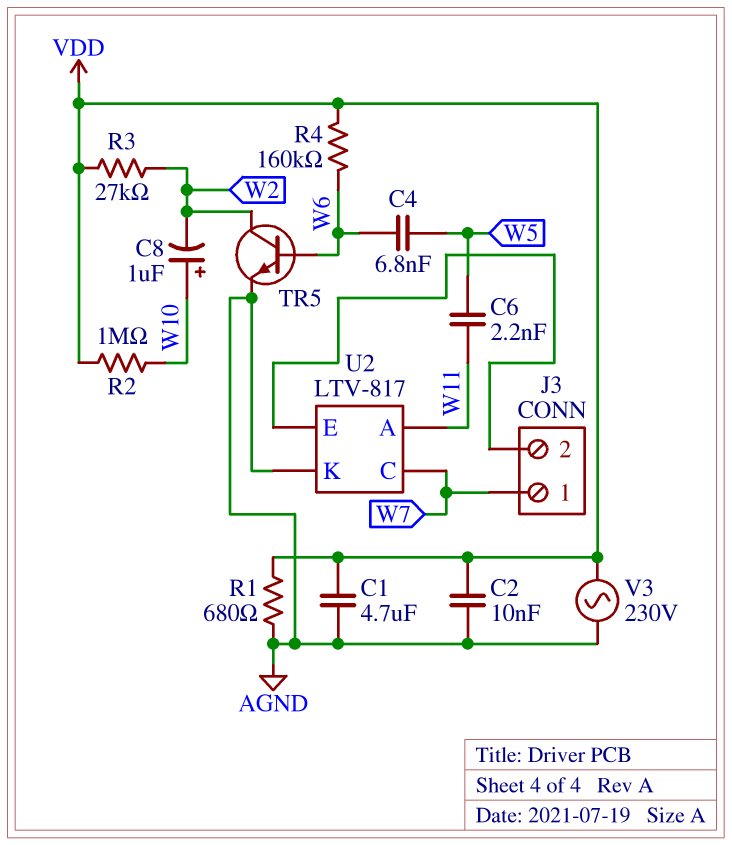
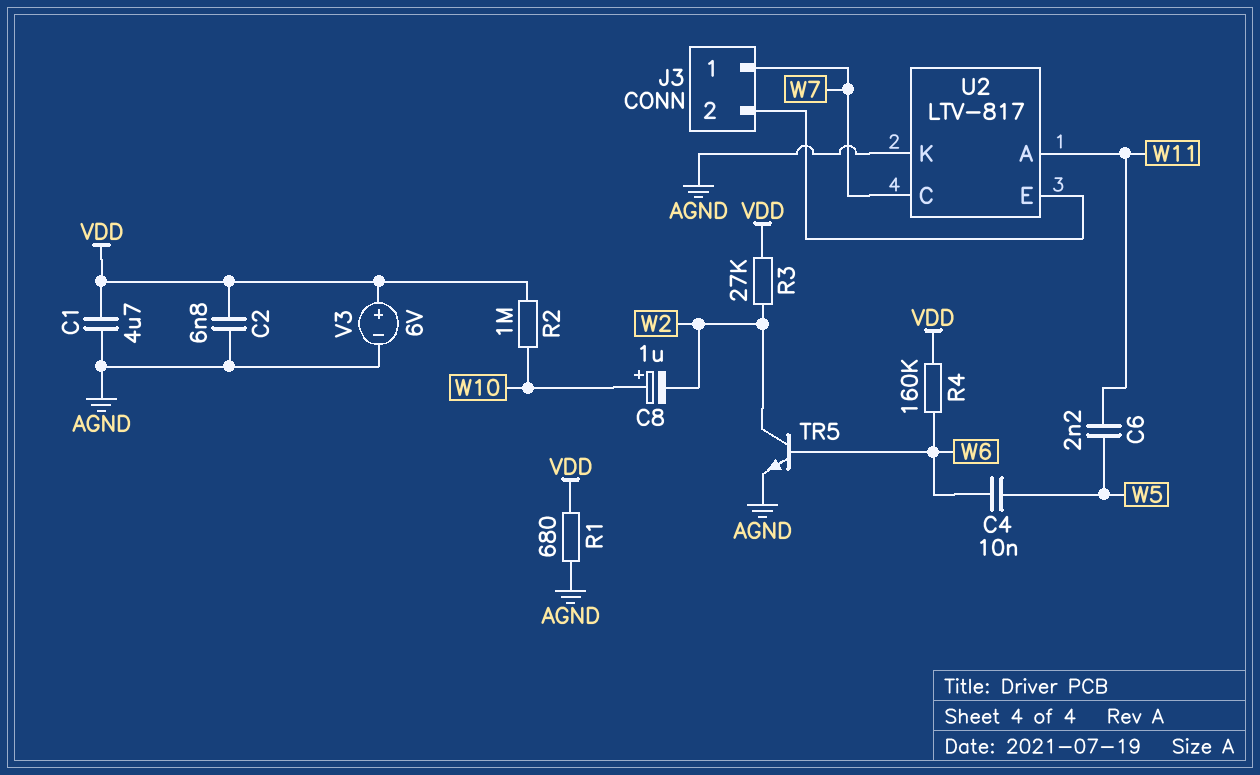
C2: 10nF (AGND, VDD) -> 6.8nF (AGND, VDD)
C4: 6.8nF (W5, W6) -> 10nF (W5, W6)
V3: AC 230V (AGND, VDD) -> 6V (plus VDD, minus AGND)

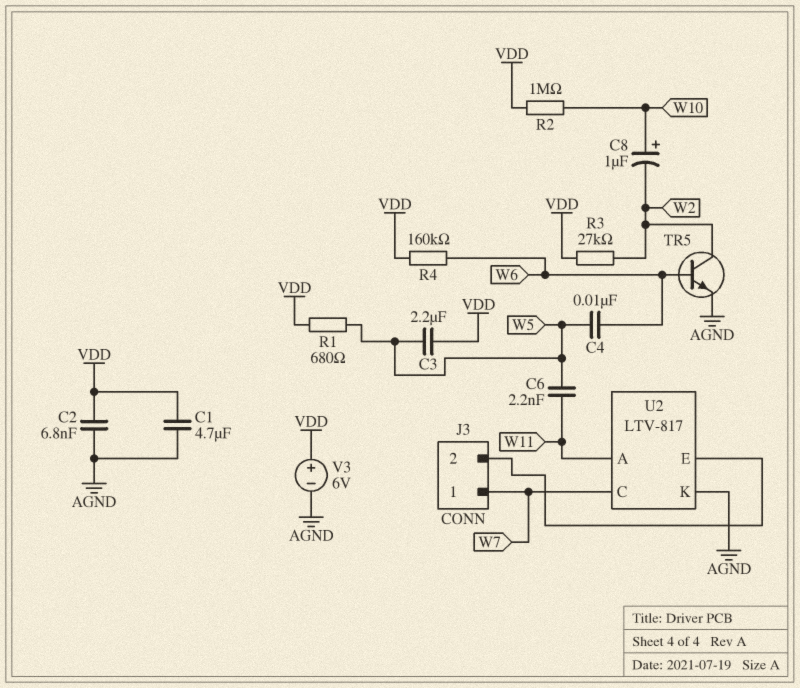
C3: none -> 2.2uF (VDD, W5)
R1: 680 (AGND, VDD) -> 680 (VDD, W5)

